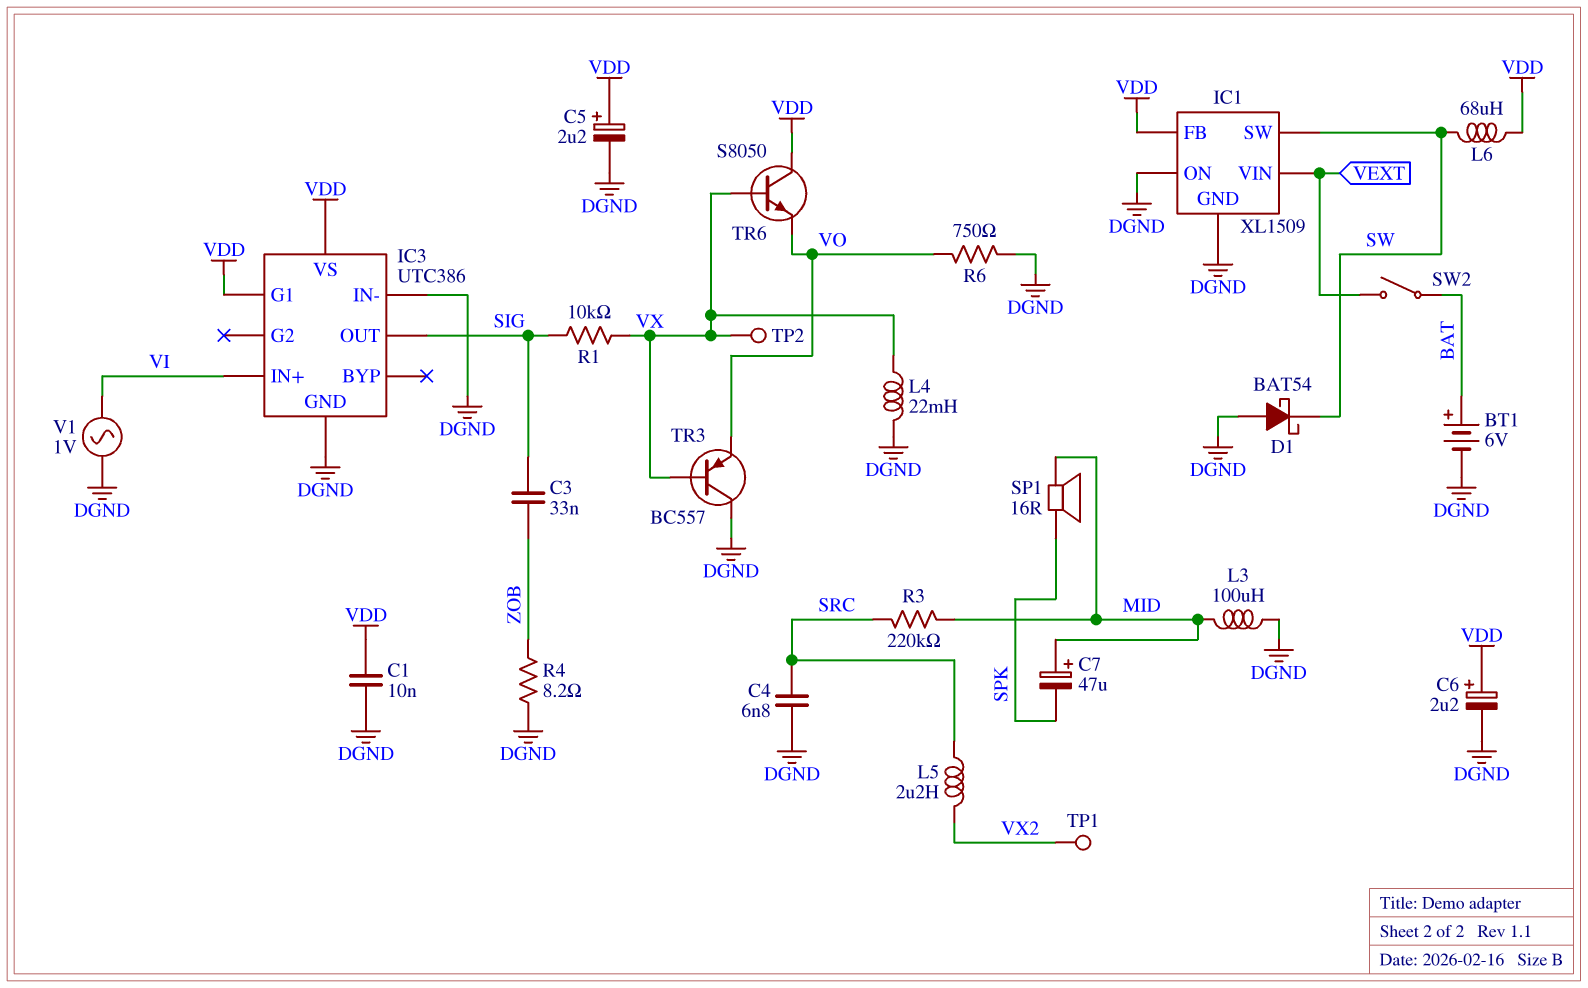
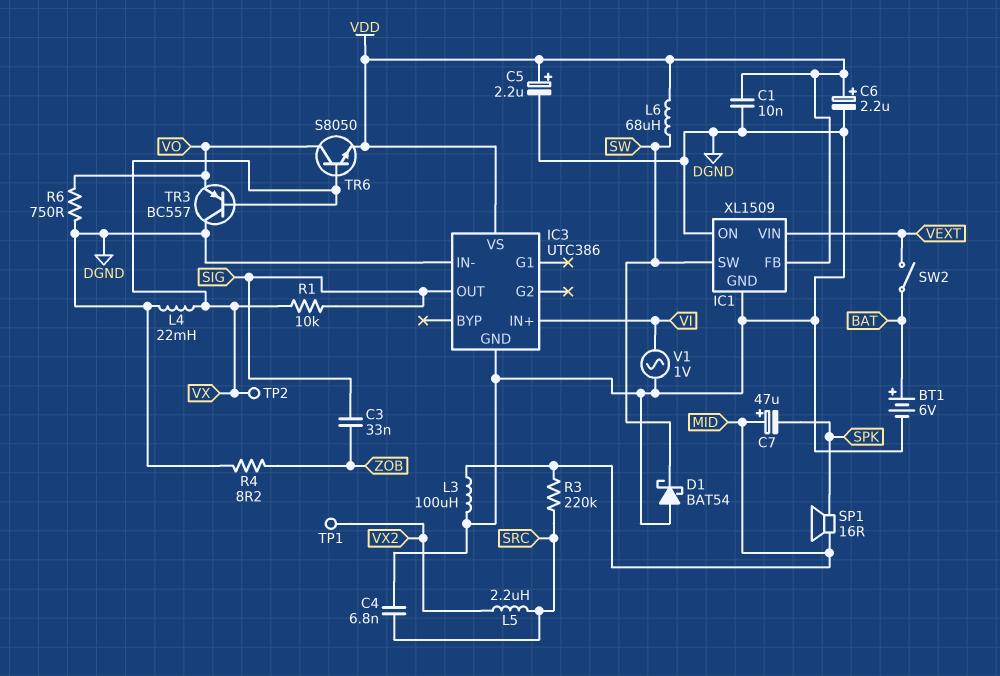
IC3 pin G1: VDD -> none
TR6: NPN S8050 (B VX, C VDD, E VO) -> NPN S8050 (B VX, C VO, E VDD)

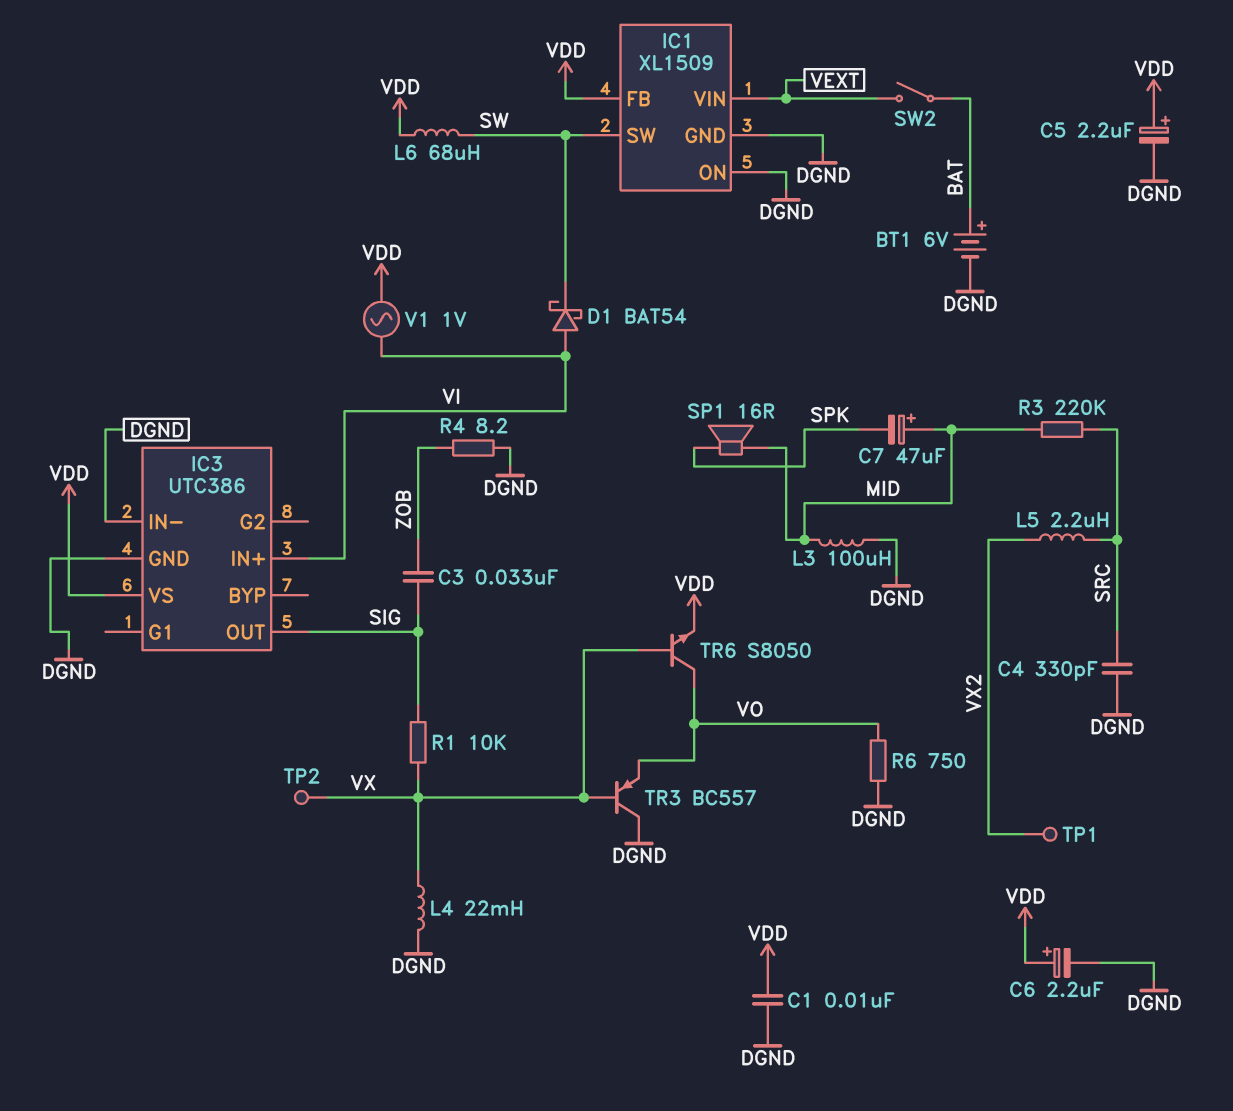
C4: 6.8nF (DGND, SRC) -> 330pF (DGND, SRC)
D1: schottky BAT54 (A DGND, K SW) -> schottky BAT54 (A VI, K SW)
V1: AC 1V (DGND, VI) -> AC 1V (VDD, VI)

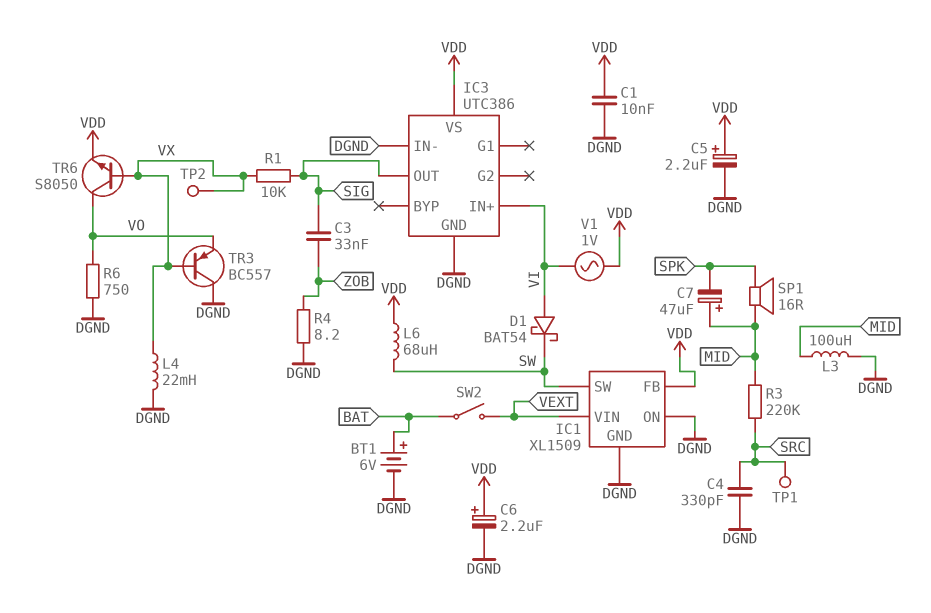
L5: 2.2uH (SRC, VX2) -> none
TP1: test point (VX2) -> test point (SRC)

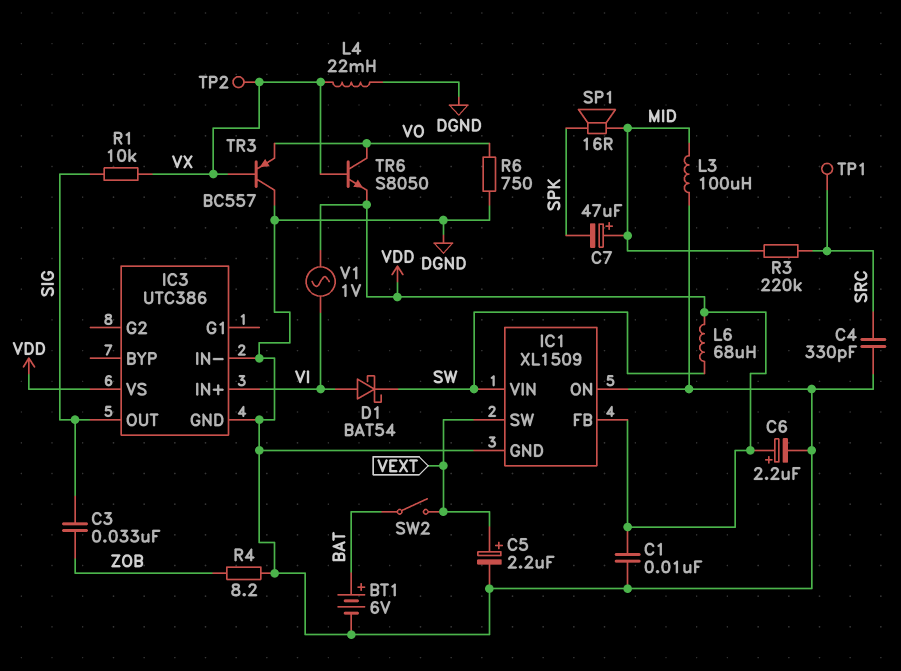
C5: 2.2uF (plus VDD, minus DGND) -> 2.2uF (plus VEXT, minus DGND)
IC1 pin SW: SW -> VEXT
IC1 pin VIN: VEXT -> SW

